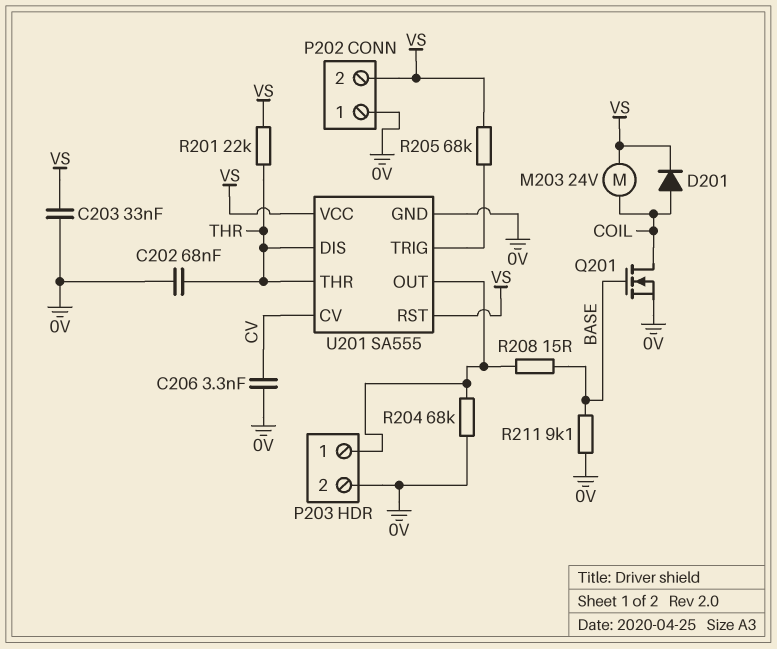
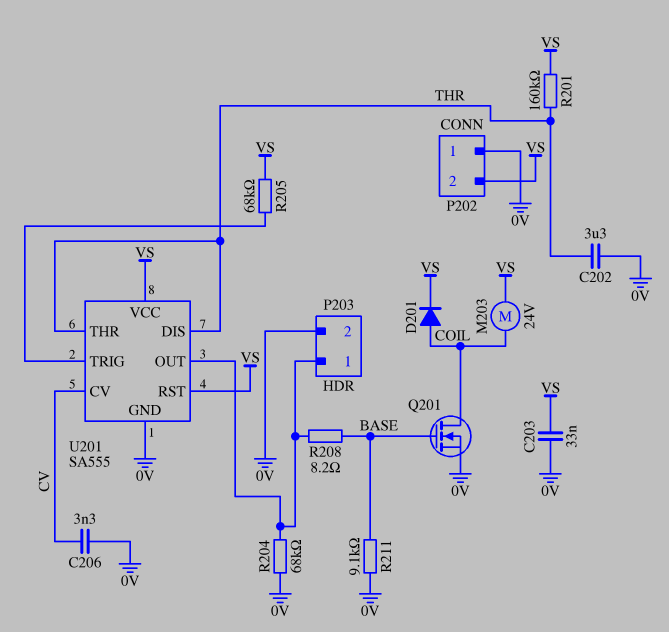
C202: 68nF (0V, THR) -> 3.3uF (0V, THR)
R201: 22k (THR, VS) -> 160k (THR, VS)
R208: 15 (BASE, P203/1) -> 8.2 (BASE, P203/1)

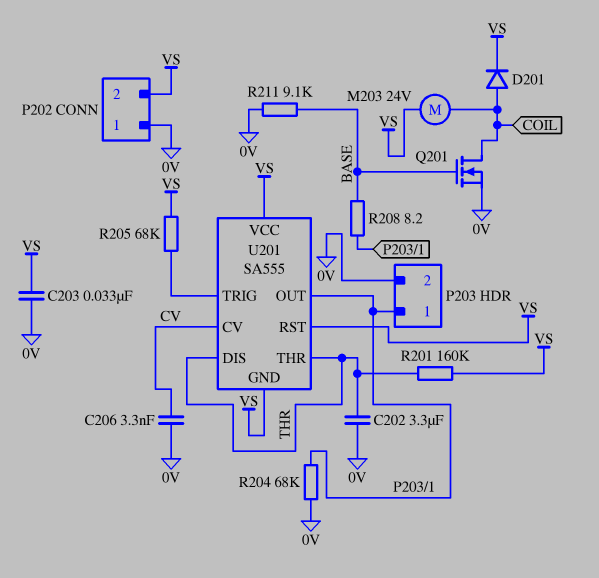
U201 pin GND: 0V -> VS

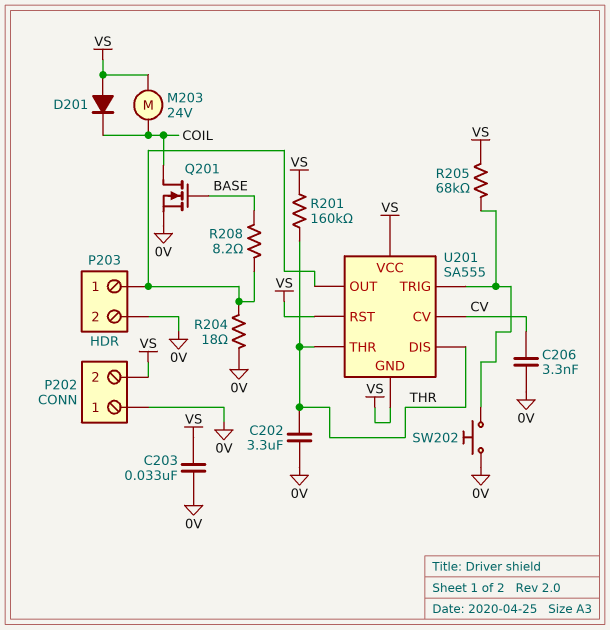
D201: diode (A COIL, K VS) -> diode (A VS, K COIL)
R204: 68k (0V, P203/1) -> 18 (0V, P203/1)
R211: 9.1k (0V, BASE) -> none
SW202: none -> button (0V, U201/TRIG)

